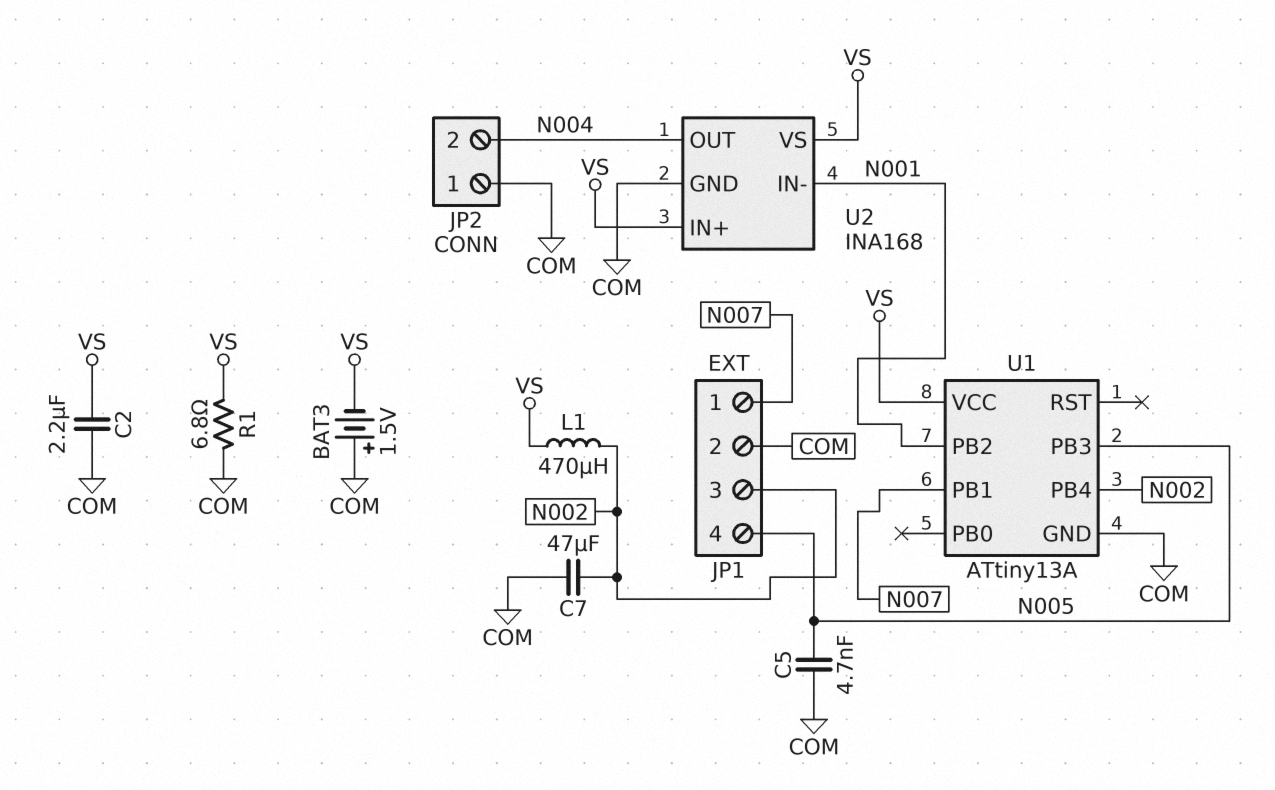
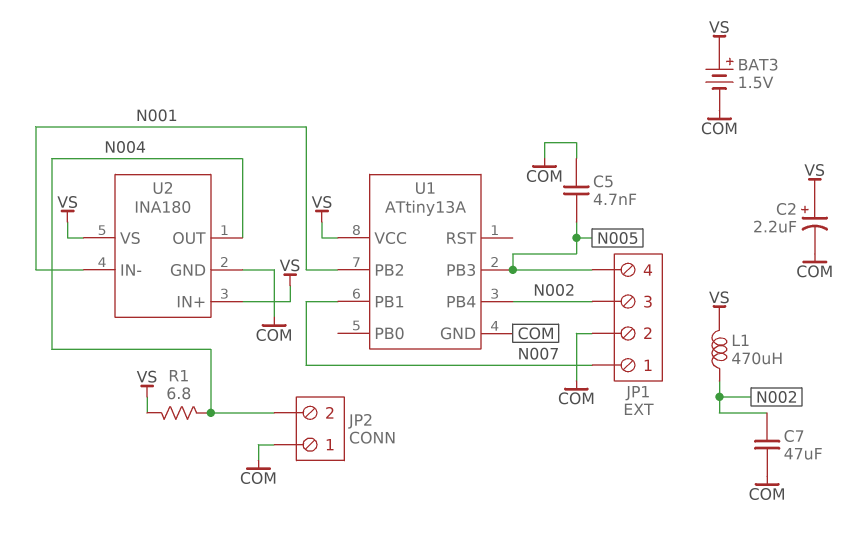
BAT3: 1.5V (plus COM, minus VS) -> 1.5V (plus VS, minus COM)
C2: 2.2uF (COM, VS) -> 2.2uF (plus VS, minus COM)
R1: 6.8 (COM, VS) -> 6.8 (N004, VS)
U2: INA168 -> INA180

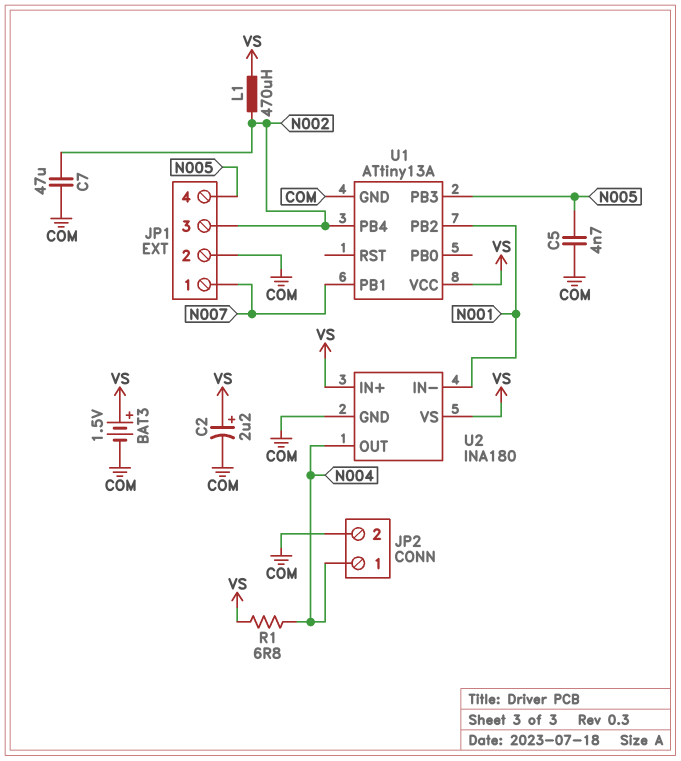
JP2 pin 1: COM -> N004
JP2 pin 2: N004 -> COM

